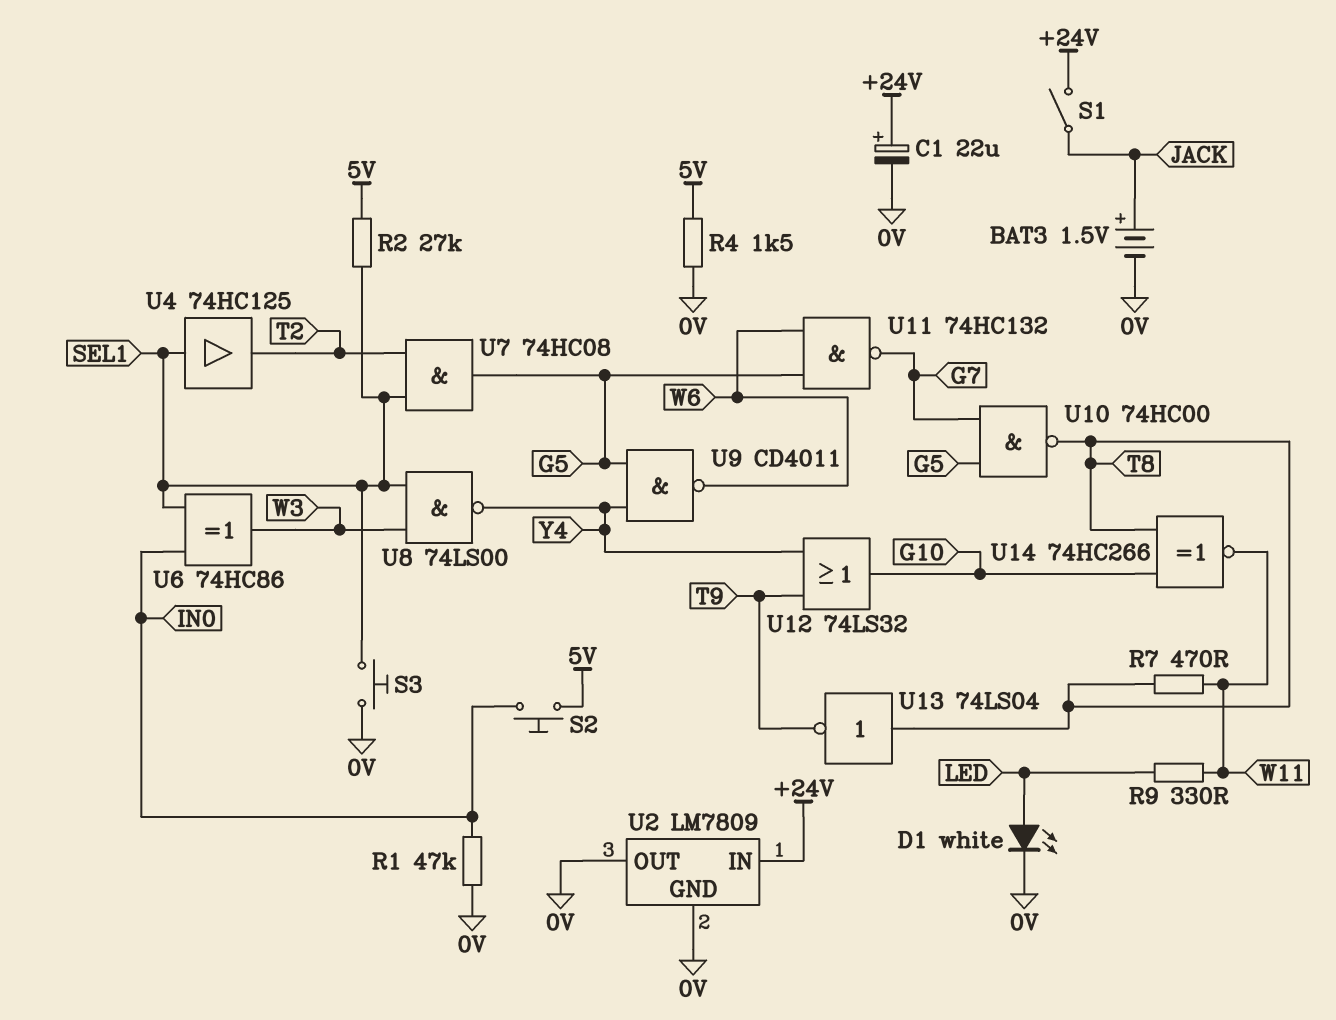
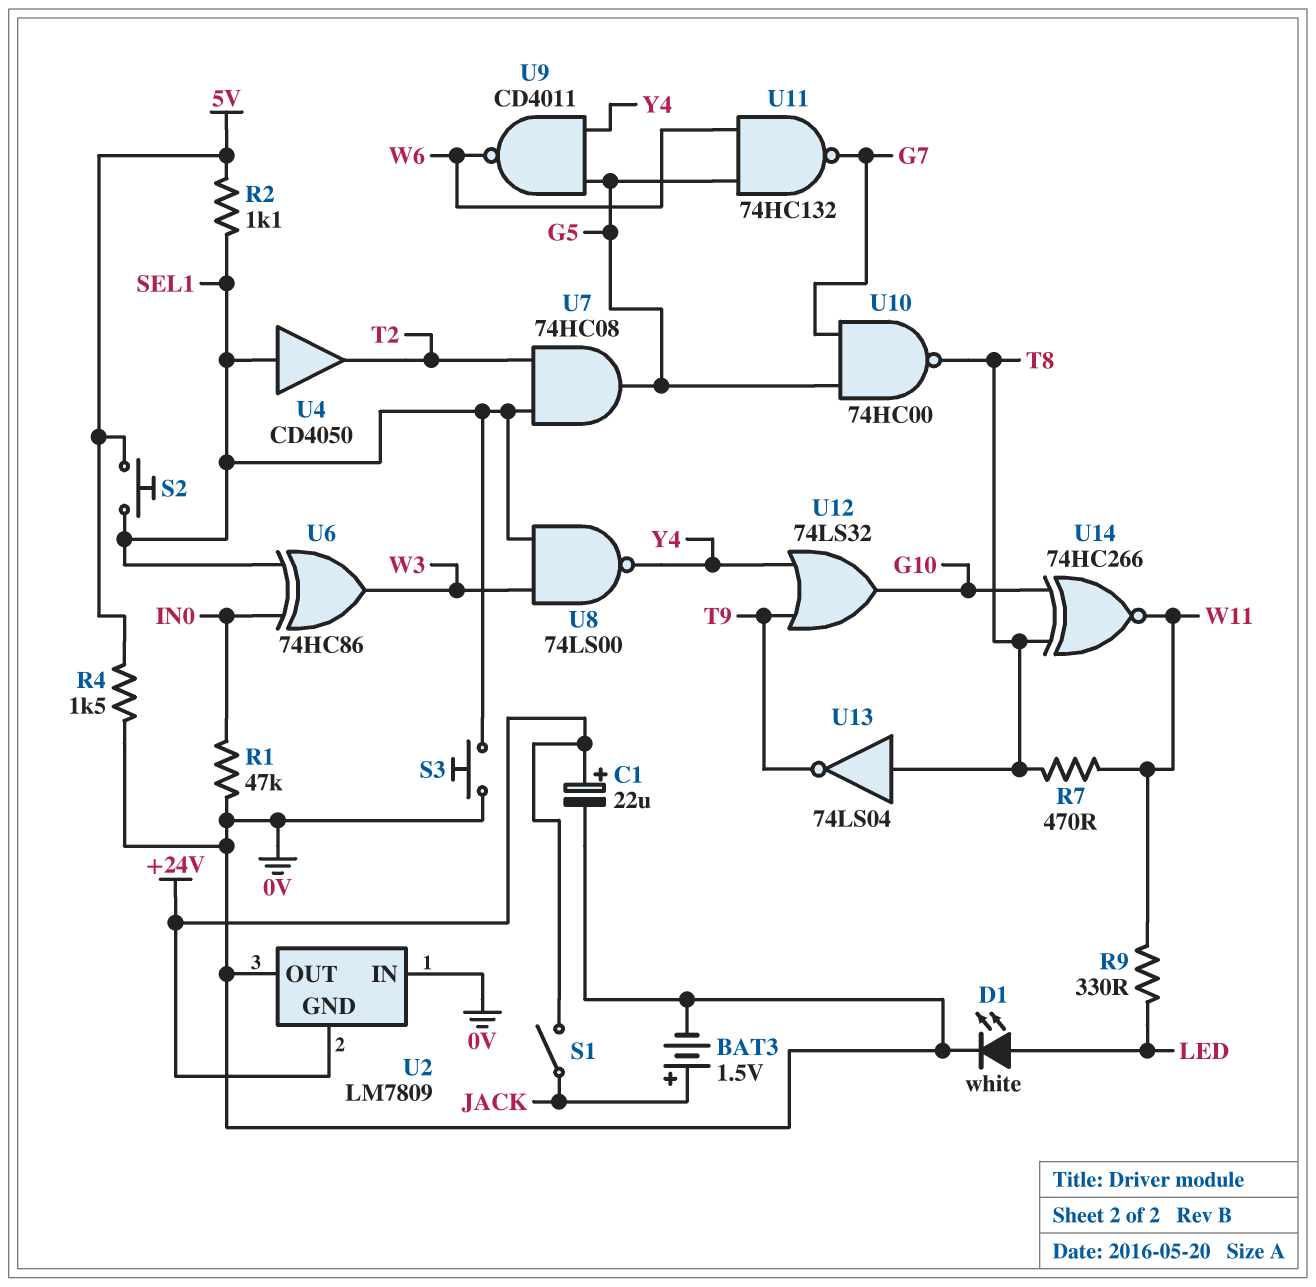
R2: 27k (5V, SEL1) -> 1.1k (5V, SEL1)
S2: button (5V, IN0) -> button (5V, SEL1)
U2 pin GND: 0V -> +24V
U2 pin IN: +24V -> 0V
U4: buffer 74HC125 (in SEL1, out T2) -> buffer CD4050 (in SEL1, out T2)

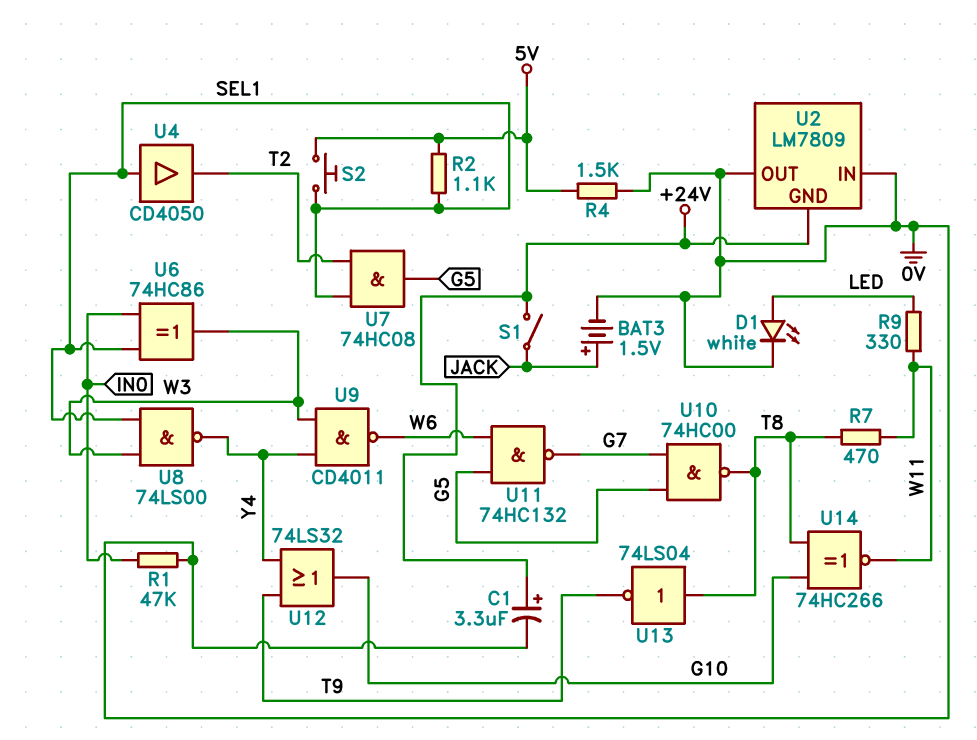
C1: 22uF (plus +24V, minus 0V) -> 3.3uF (plus +24V, minus 0V)
S3: button (0V, SEL1) -> none
U9: NAND CD4011 (in G5, in Y4, out W6) -> NAND CD4011 (in W3, in Y4, out W6)

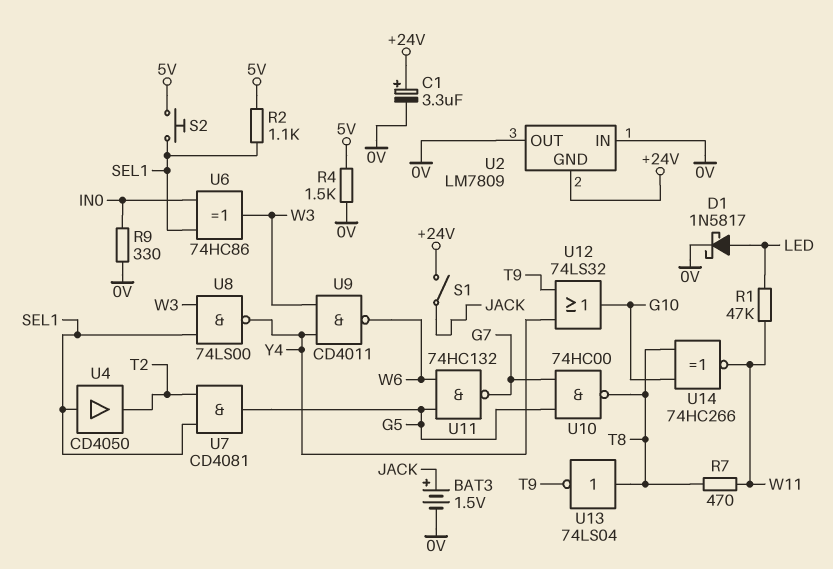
D1: LED white (A LED, K 0V) -> schottky 1N5817 (A LED, K 0V)
R1: 47k (0V, IN0) -> 47k (LED, W11)
R9: 330 (LED, W11) -> 330 (0V, IN0)
U7: AND 74HC08 (in SEL1, in T2, out G5) -> AND CD4081 (in SEL1, in T2, out G5)

